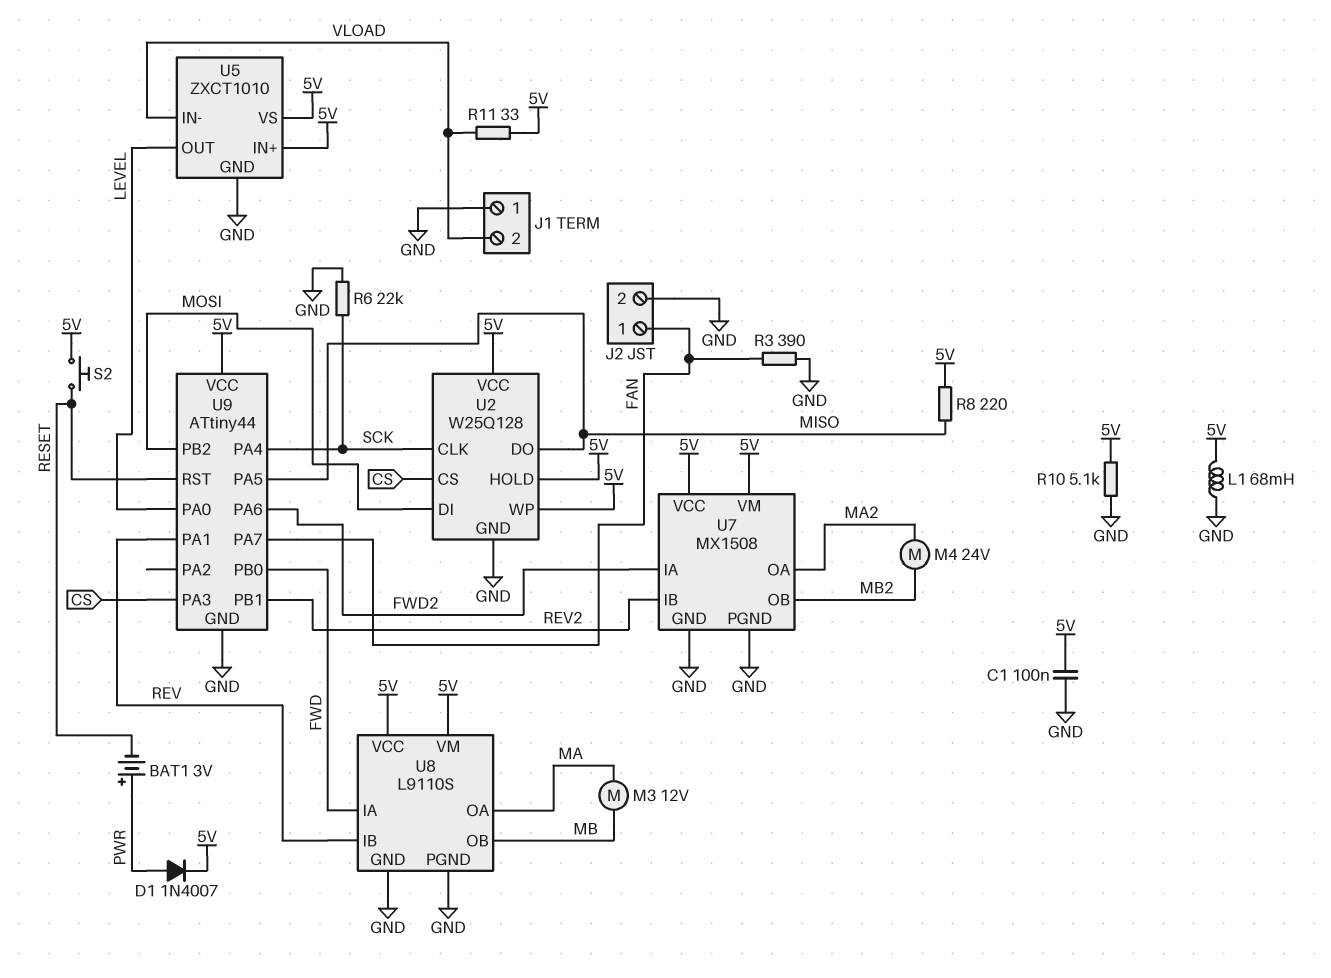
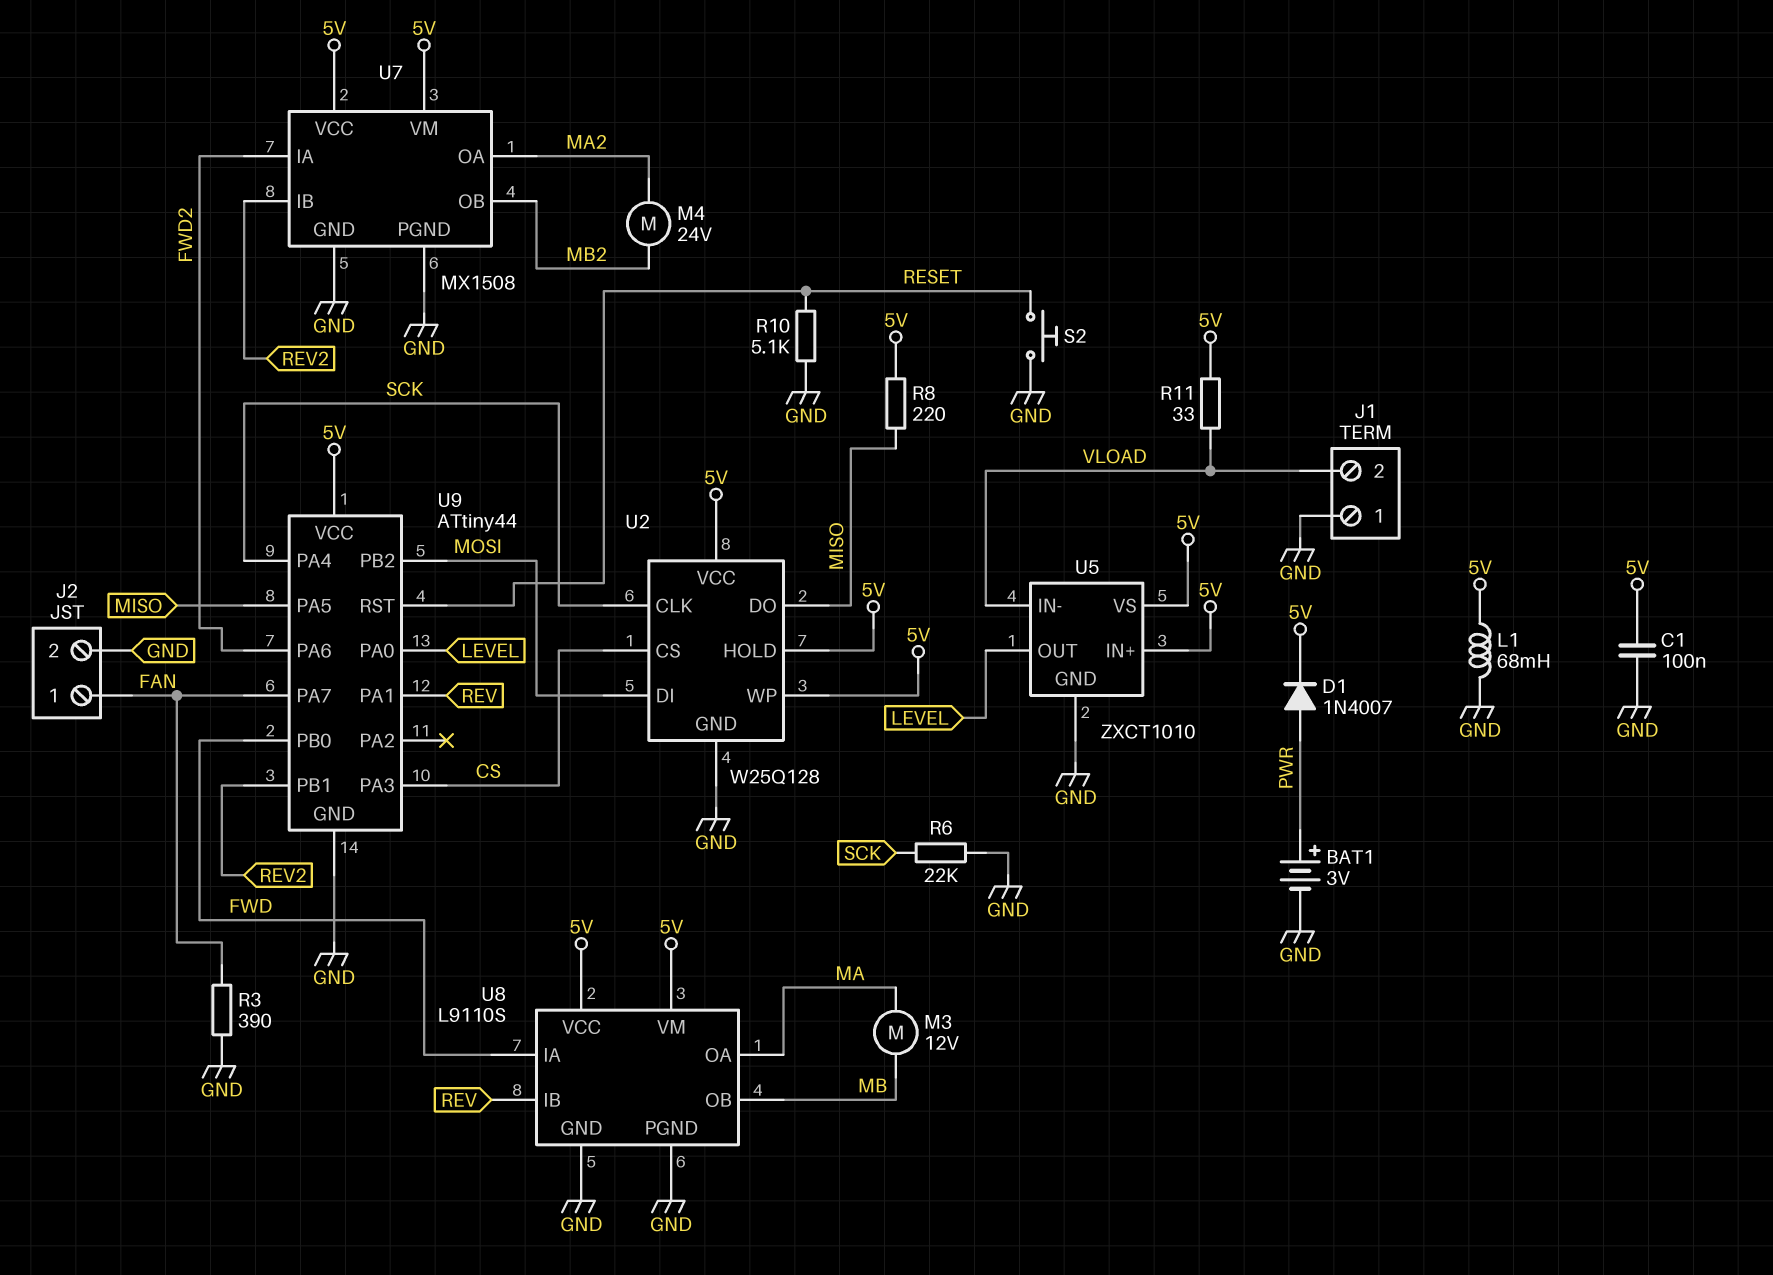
BAT1: 3V (plus PWR, minus RESET) -> 3V (plus PWR, minus GND)
R10: 5.1k (5V, GND) -> 5.1k (GND, RESET)
S2: button (5V, RESET) -> button (GND, RESET)

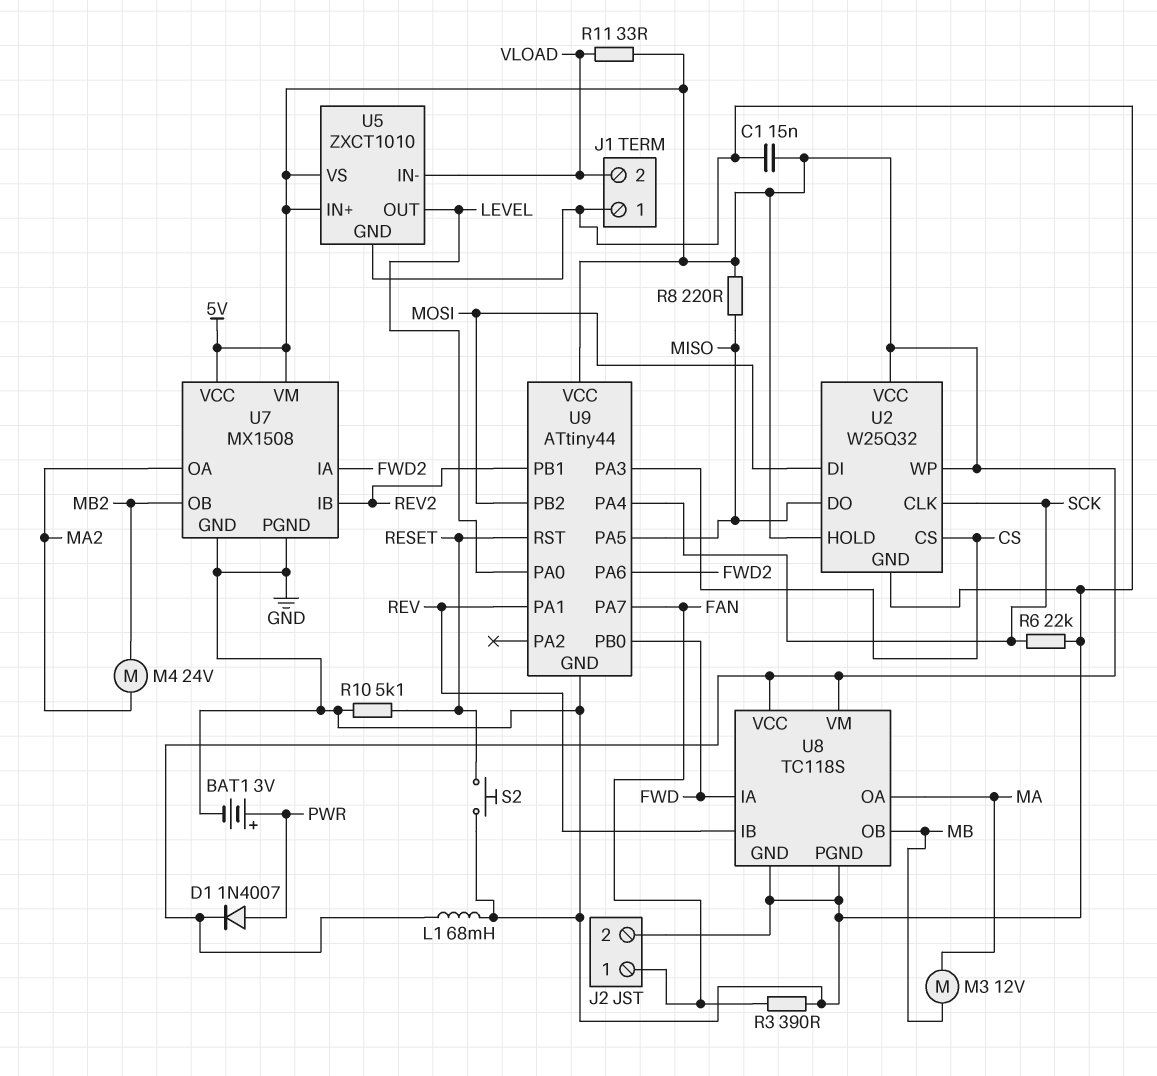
C1: 100nF (5V, GND) -> 15nF (5V, GND)
U2: W25Q128 -> W25Q32
U8: L9110S -> TC118S

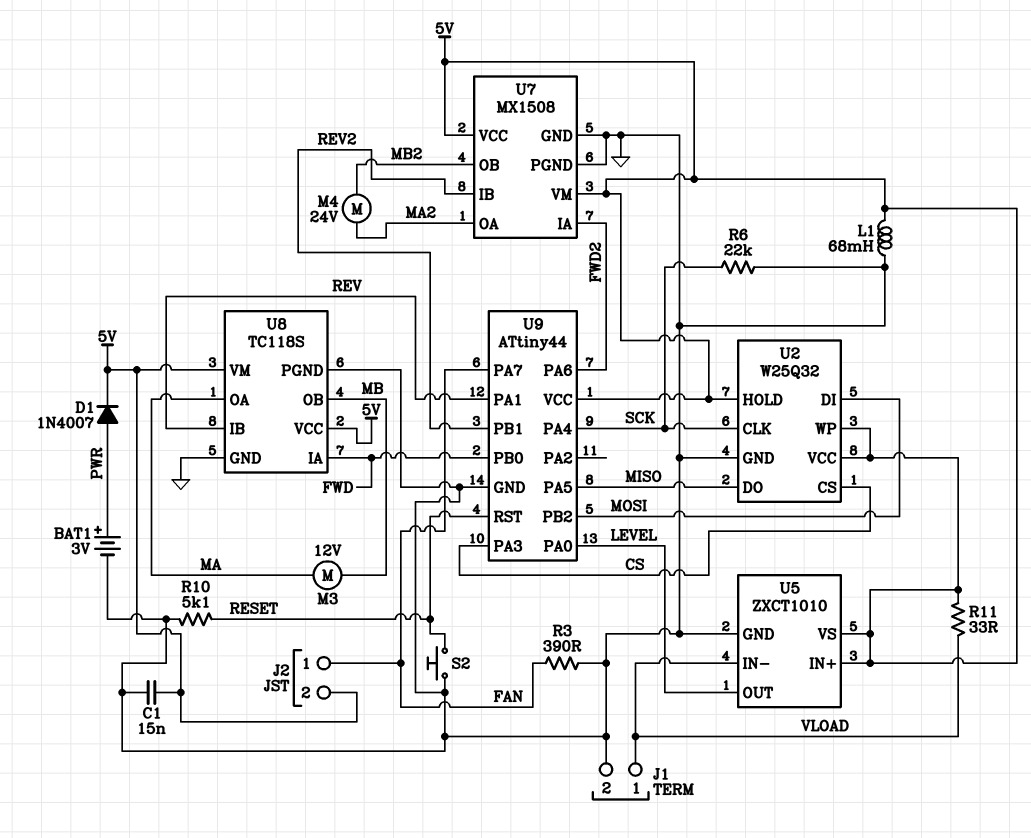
J1 pin 1: GND -> VLOAD
J1 pin 2: VLOAD -> GND
J2 pin 2: GND -> 5V
R8: 220 (5V, MISO) -> none

